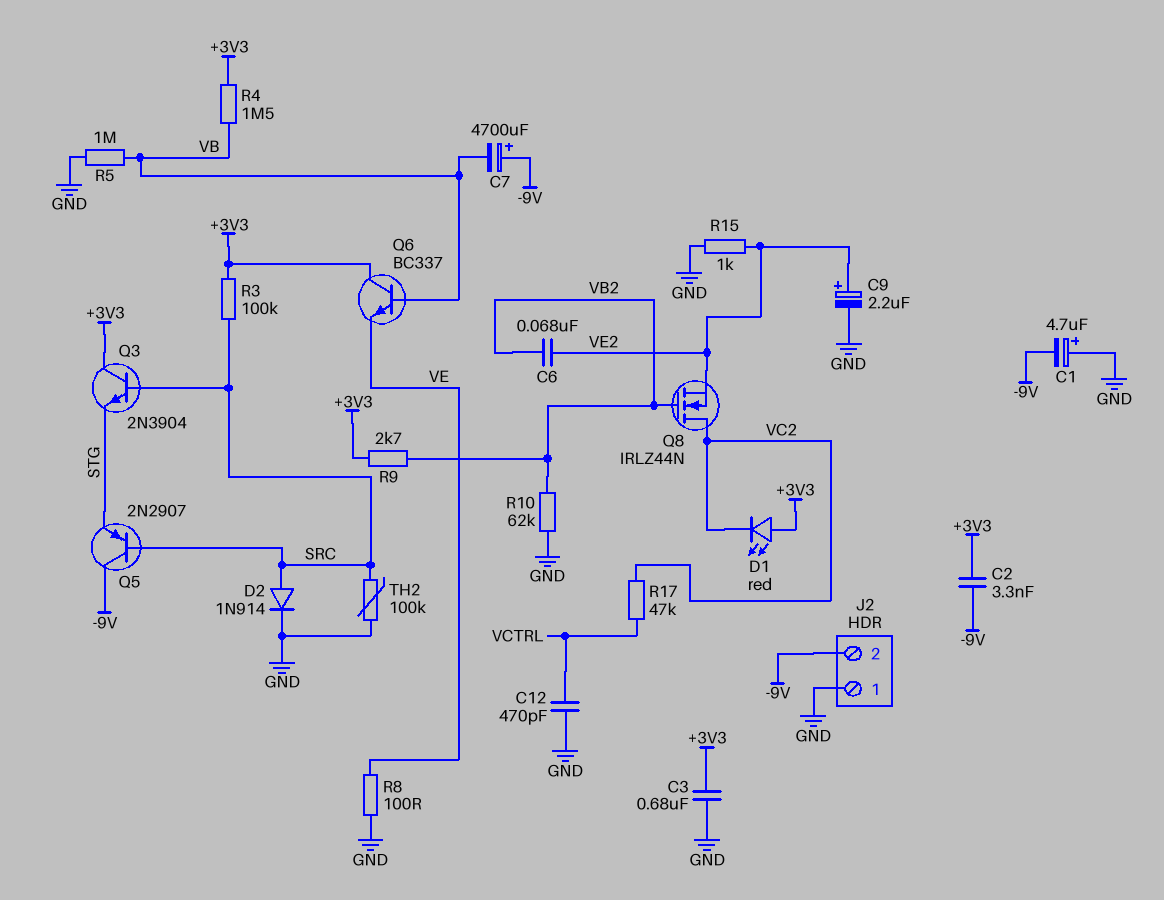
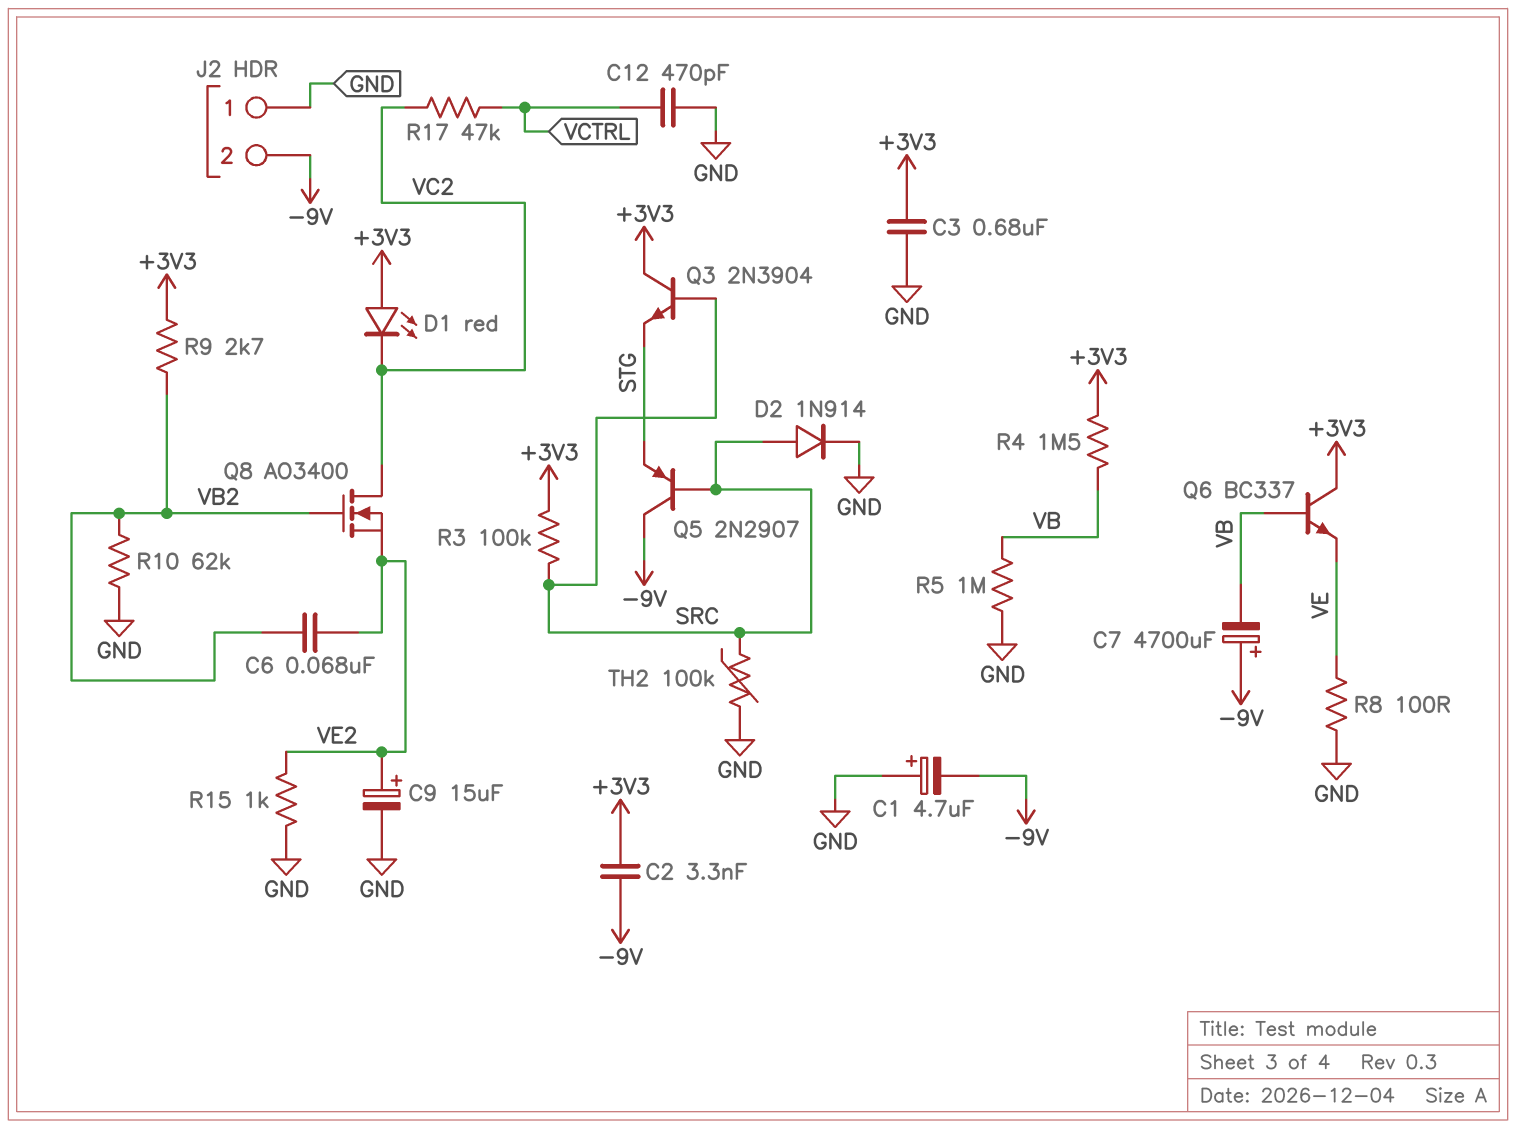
C9: 2.2uF (plus VE2, minus GND) -> 15uF (plus VE2, minus GND)
Q8: NMOS IRLZ44N (G VB2, D VC2, S VE2) -> NMOS AO3400 (G VB2, D VC2, S VE2)

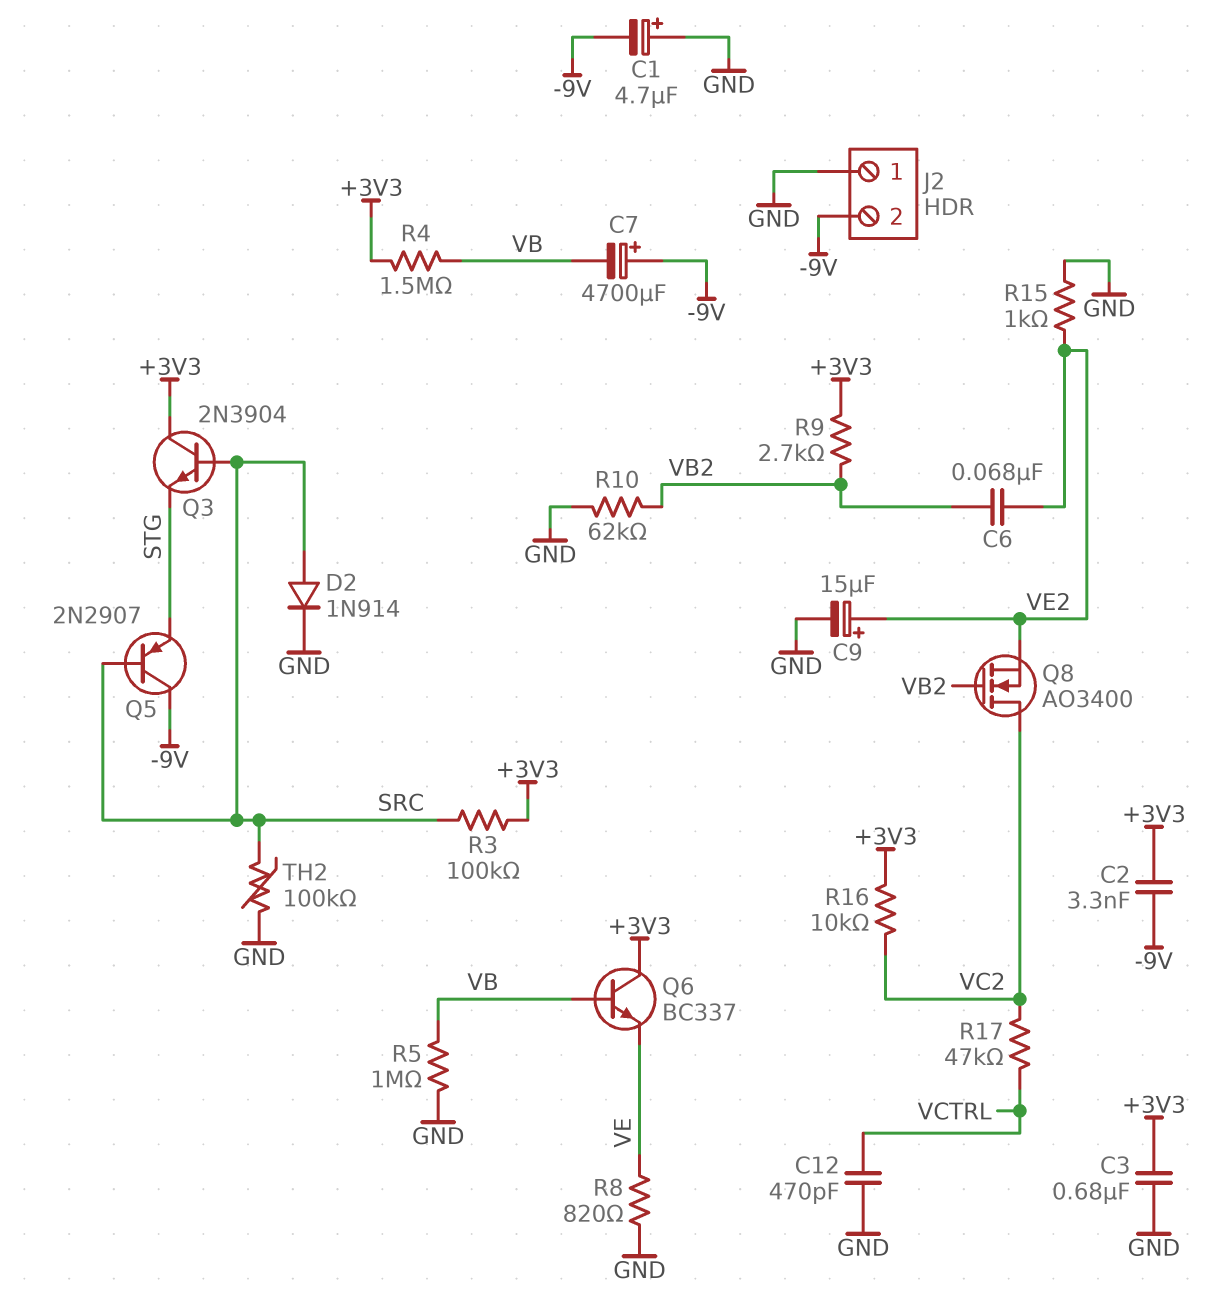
D1: LED red (A +3V3, K VC2) -> none
R8: 100 (GND, VE) -> 820 (GND, VE)
R16: none -> 10k (+3V3, VC2)

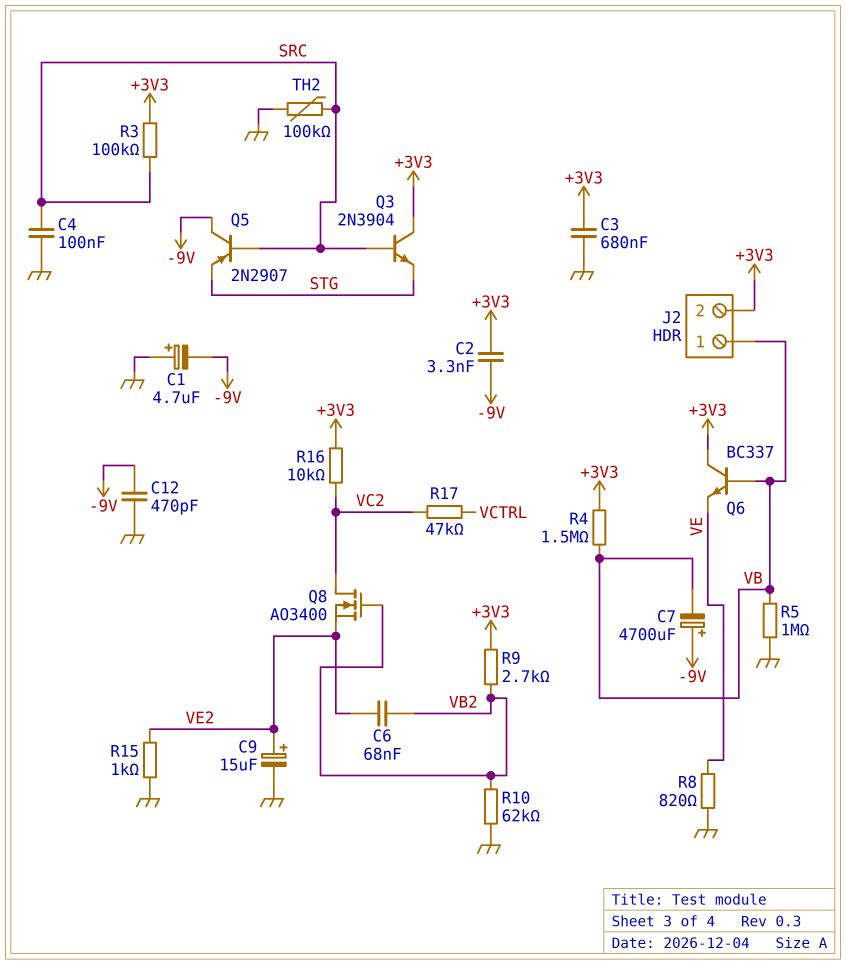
C4: none -> 100nF (GND, SRC)
C12: 470pF (GND, VCTRL) -> 470pF (-9V, GND)
D2: diode 1N914 (A SRC, K GND) -> none
J2 pin 1: GND -> VB
J2 pin 2: -9V -> +3V3

